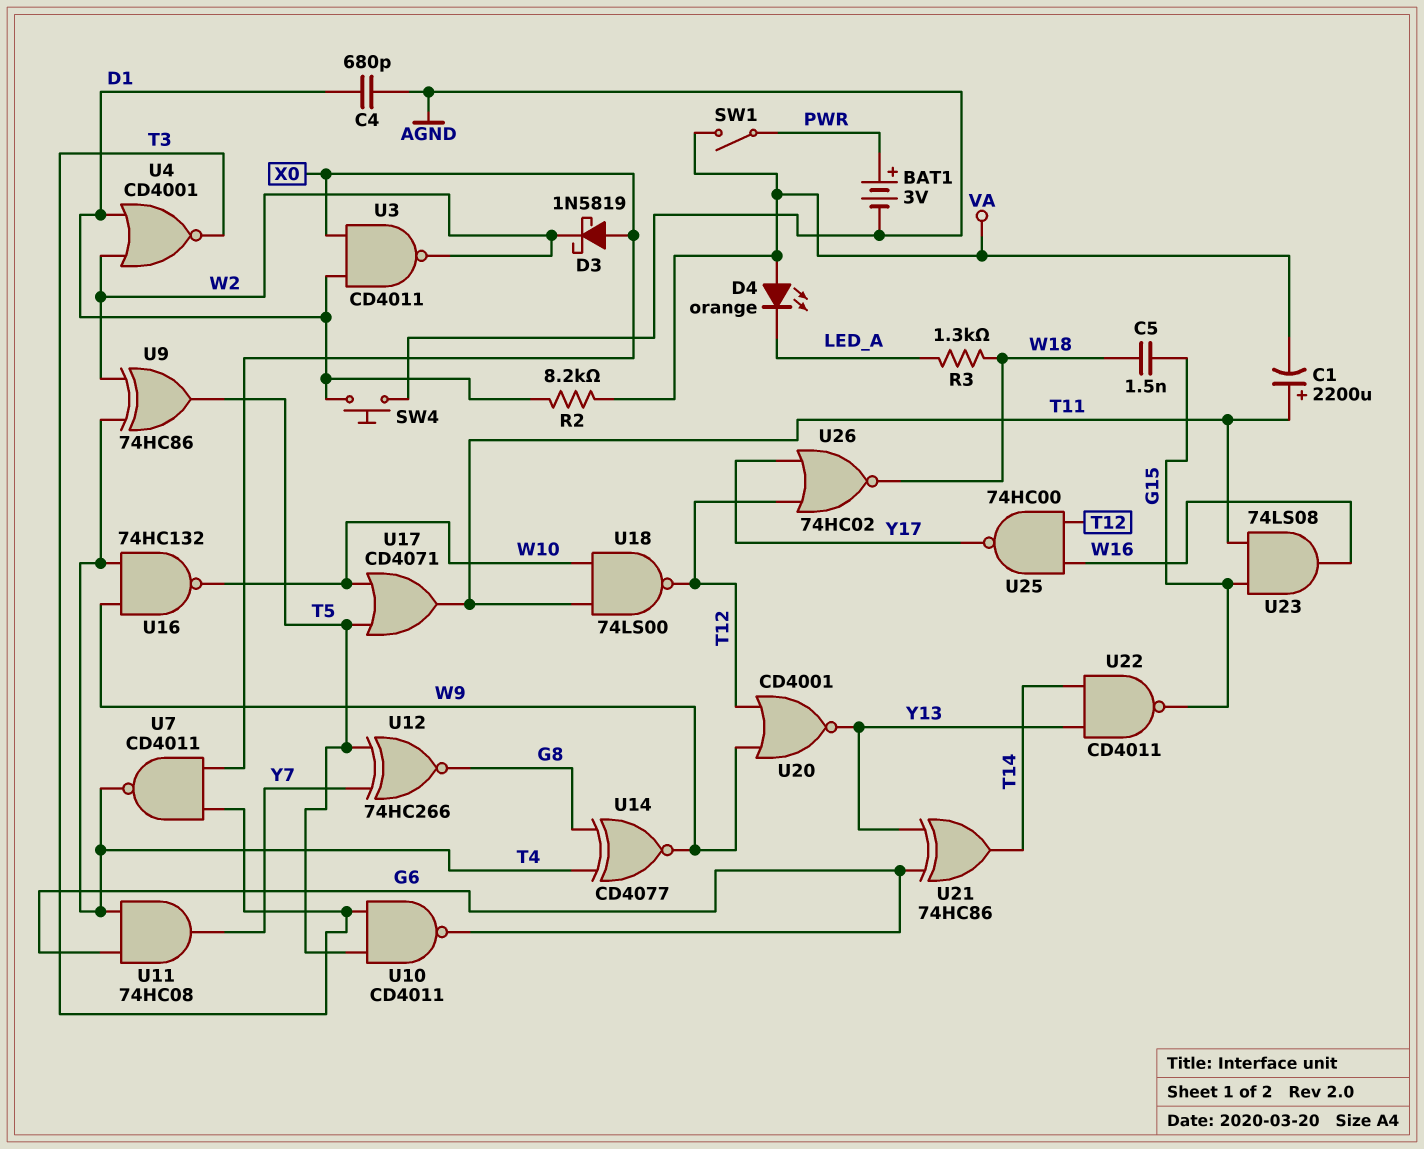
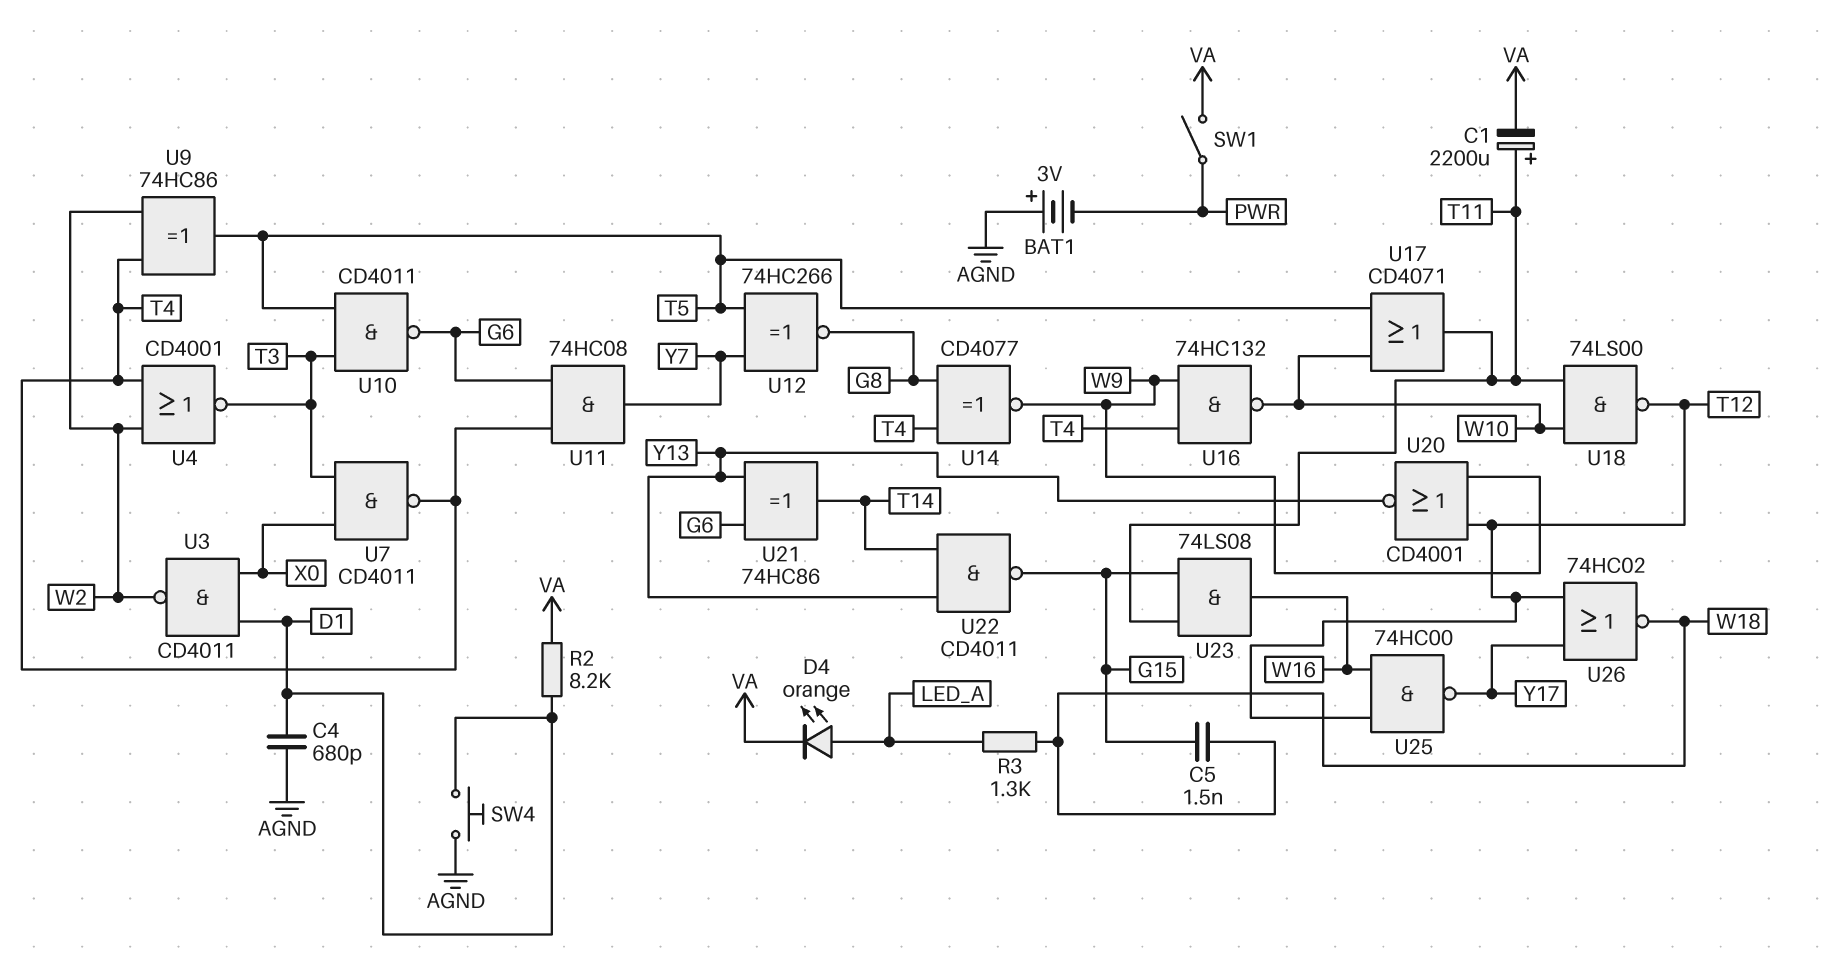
BAT1: 3V (plus PWR, minus AGND) -> 3V (plus AGND, minus PWR)
D3: schottky 1N5819 (A X0, K W2) -> none
D4: LED orange (A VA, K LED_A) -> LED orange (A LED_A, K VA)
U4: NOR CD4001 (in D1, in W2, out T3) -> NOR CD4001 (in T4, in W2, out T3)

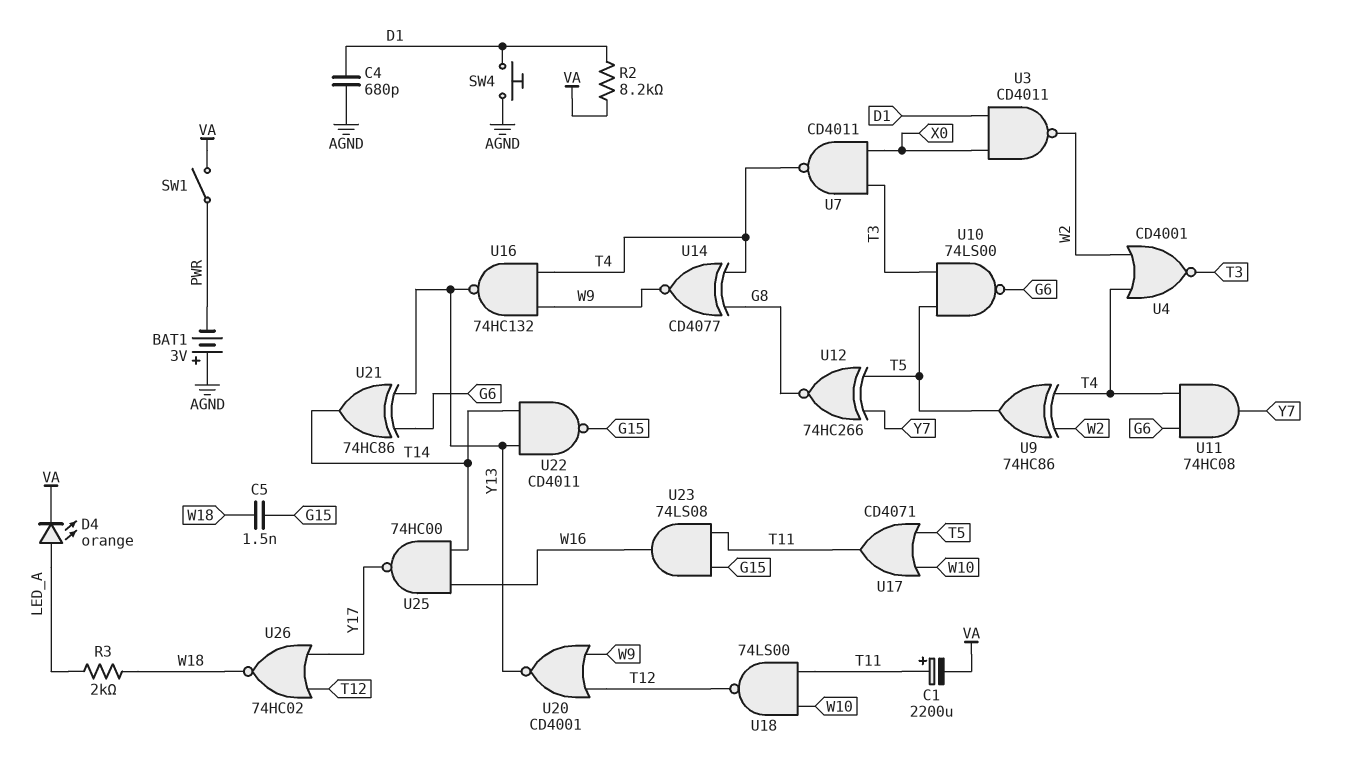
R3: 1.3k (LED_A, W18) -> 2k (LED_A, W18)
U10: NAND CD4011 (in T3, in T5, out G6) -> NAND 74LS00 (in T3, in T5, out G6)
U16: NAND 74HC132 (in T4, in W9, out W10) -> NAND 74HC132 (in T4, in W9, out Y13)
U25: NAND 74HC00 (in T12, in W16, out Y17) -> NAND 74HC00 (in T14, in W16, out Y17)

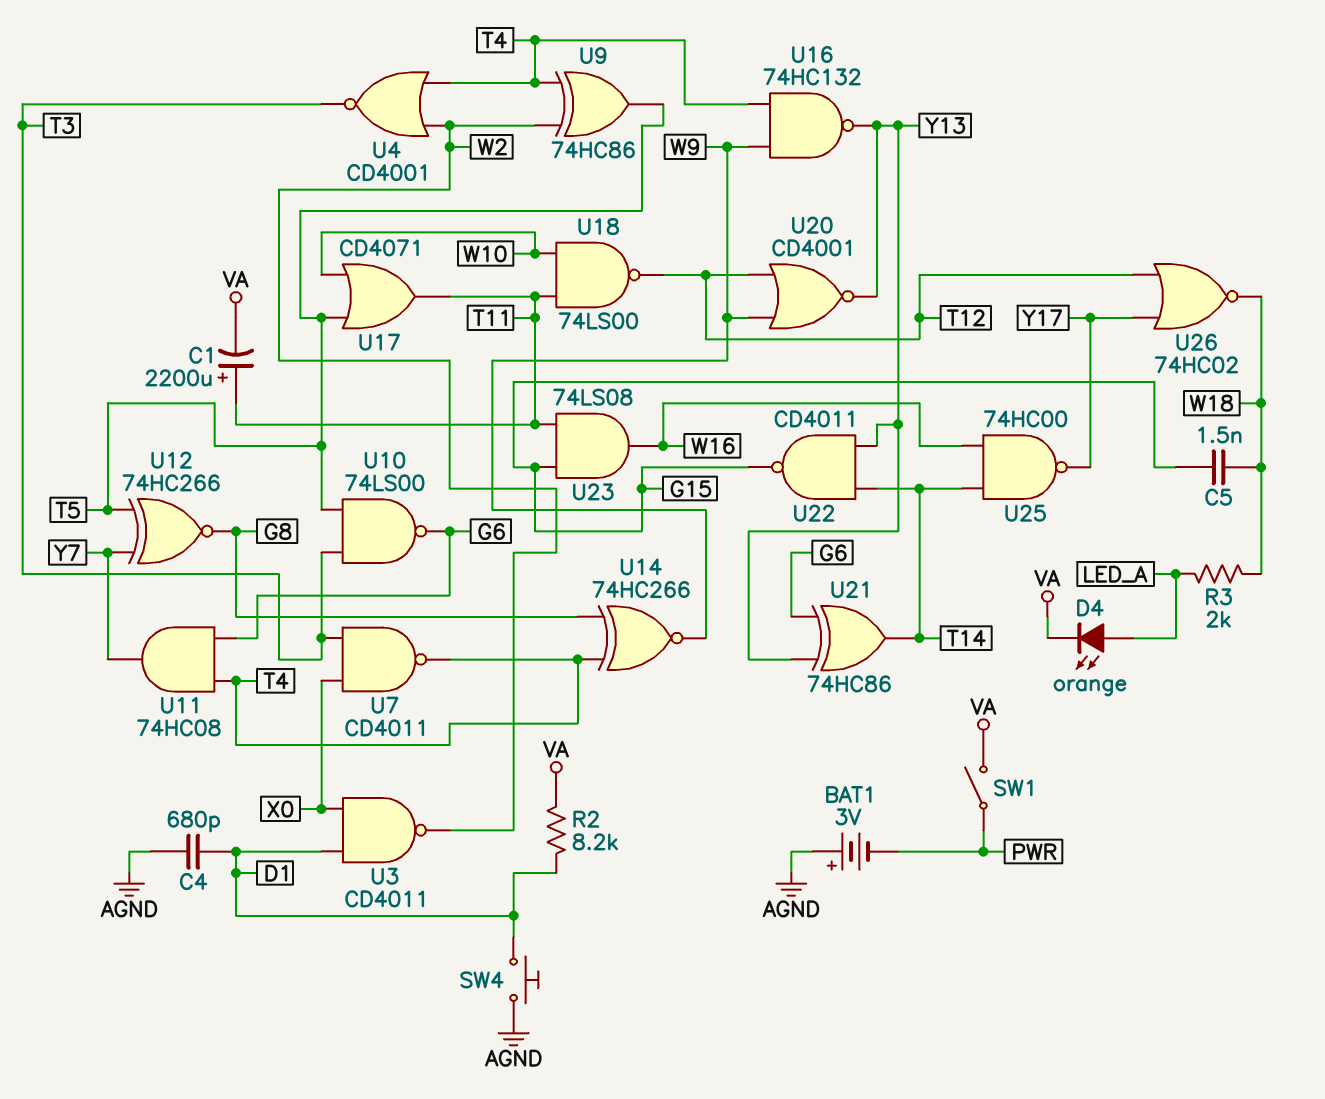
U14: XNOR CD4077 (in G8, in T4, out W9) -> XNOR 74HC266 (in G8, in T4, out W9)

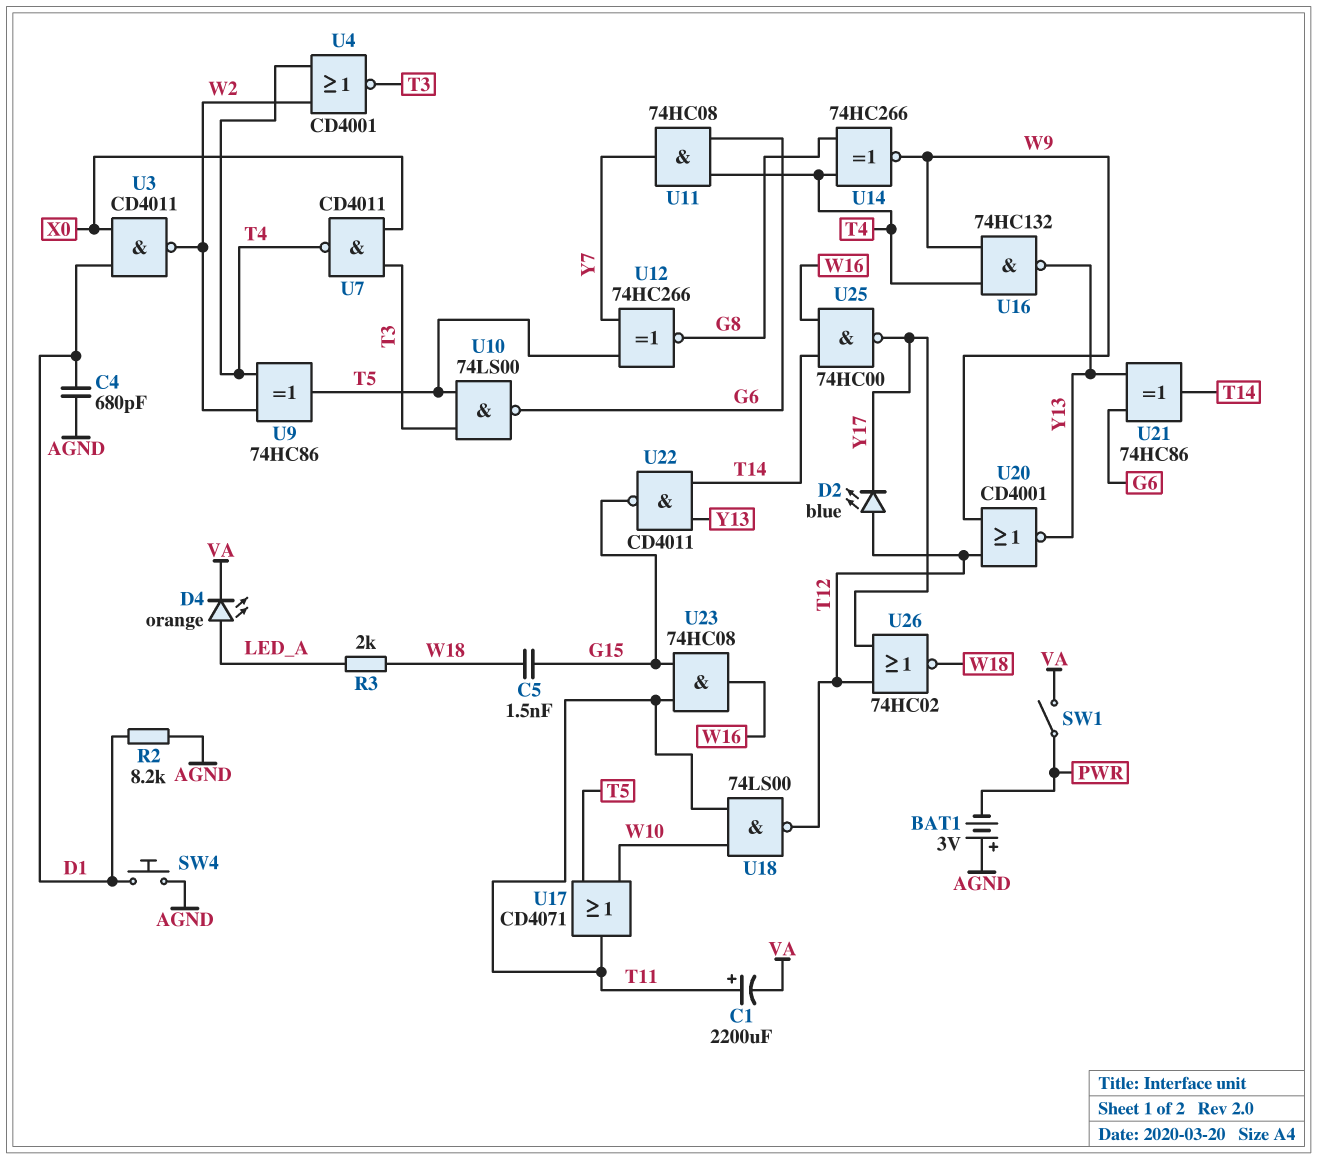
D2: none -> LED blue (A T12, K Y17)
R2: 8.2k (D1, VA) -> 8.2k (AGND, D1)
U23: AND 74LS08 (in G15, in T11, out W16) -> AND 74HC08 (in G15, in T11, out W16)

